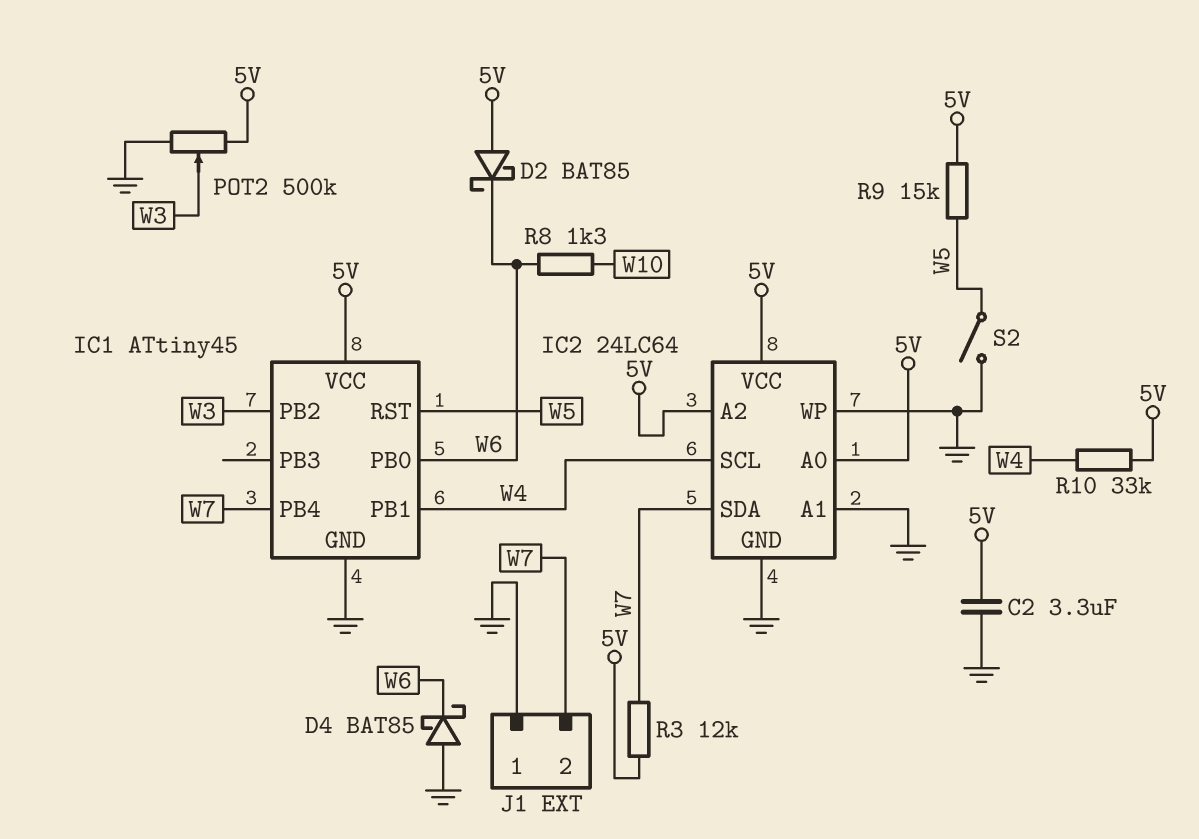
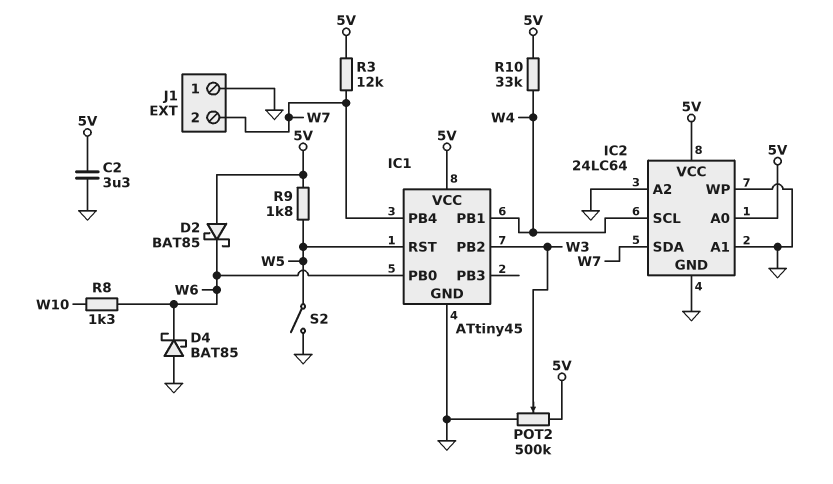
IC2 pin A2: 5V -> GND
R9: 15k (5V, W5) -> 1.8k (5V, W5)

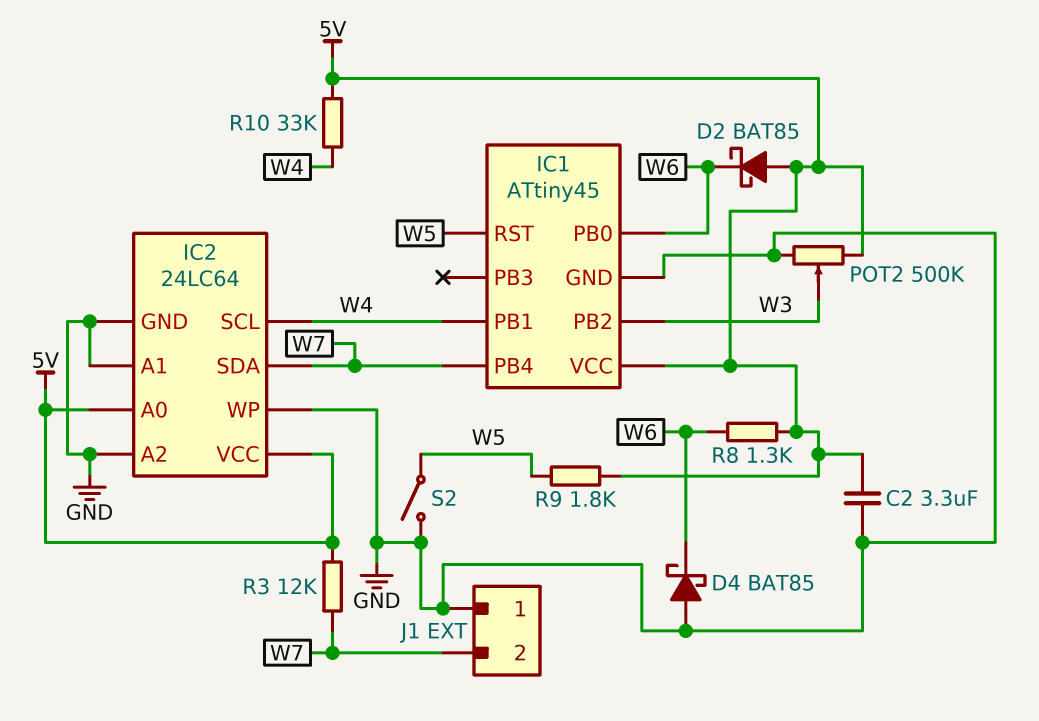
R8: 1.3k (W6, W10) -> 1.3k (5V, W6)

